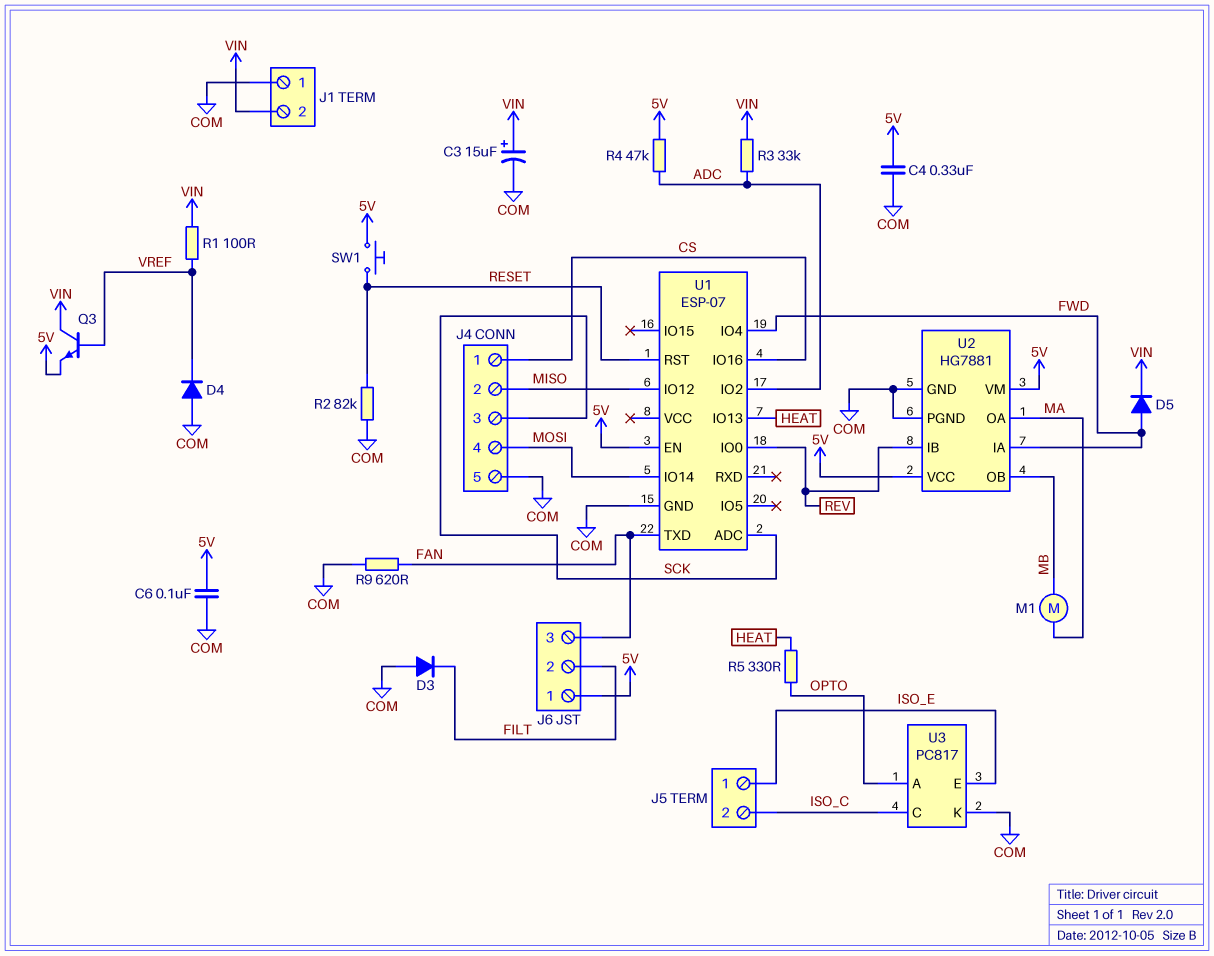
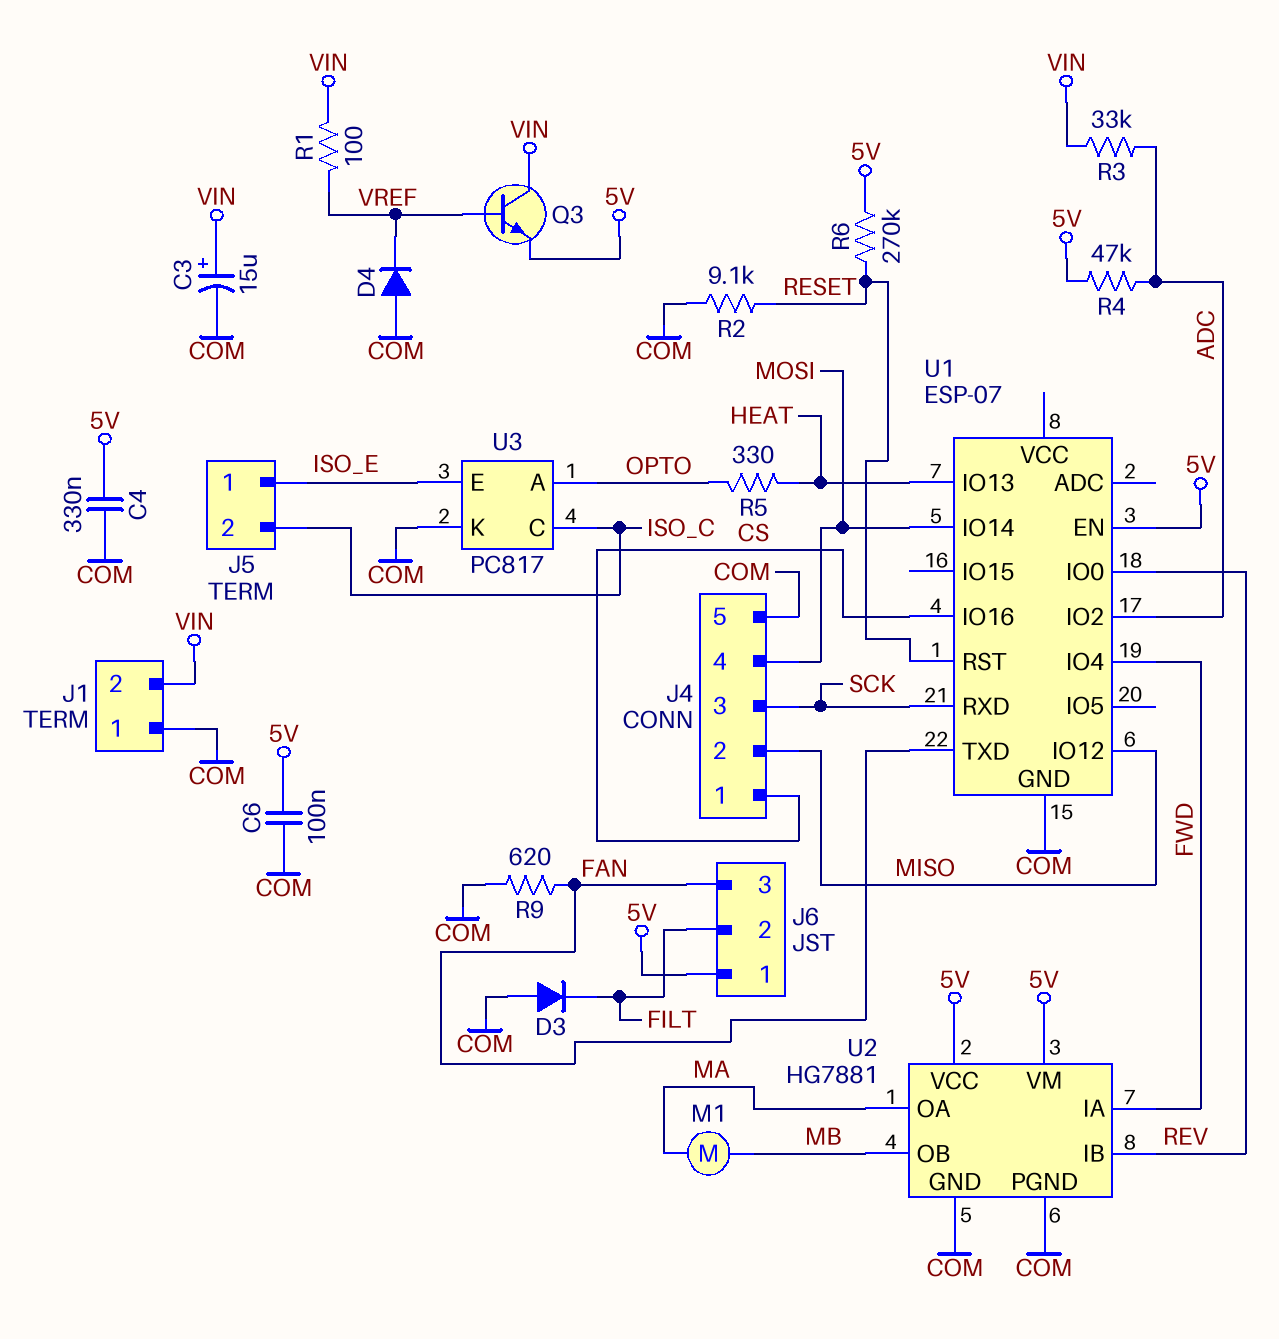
D5: diode (A FWD, K VIN) -> none
R2: 82k (COM, RESET) -> 9.1k (COM, RESET)
R6: none -> 270k (5V, RESET)
SW1: button (5V, RESET) -> none
U1 pin ADC: SCK -> none
U1 pin RXD: none -> SCK

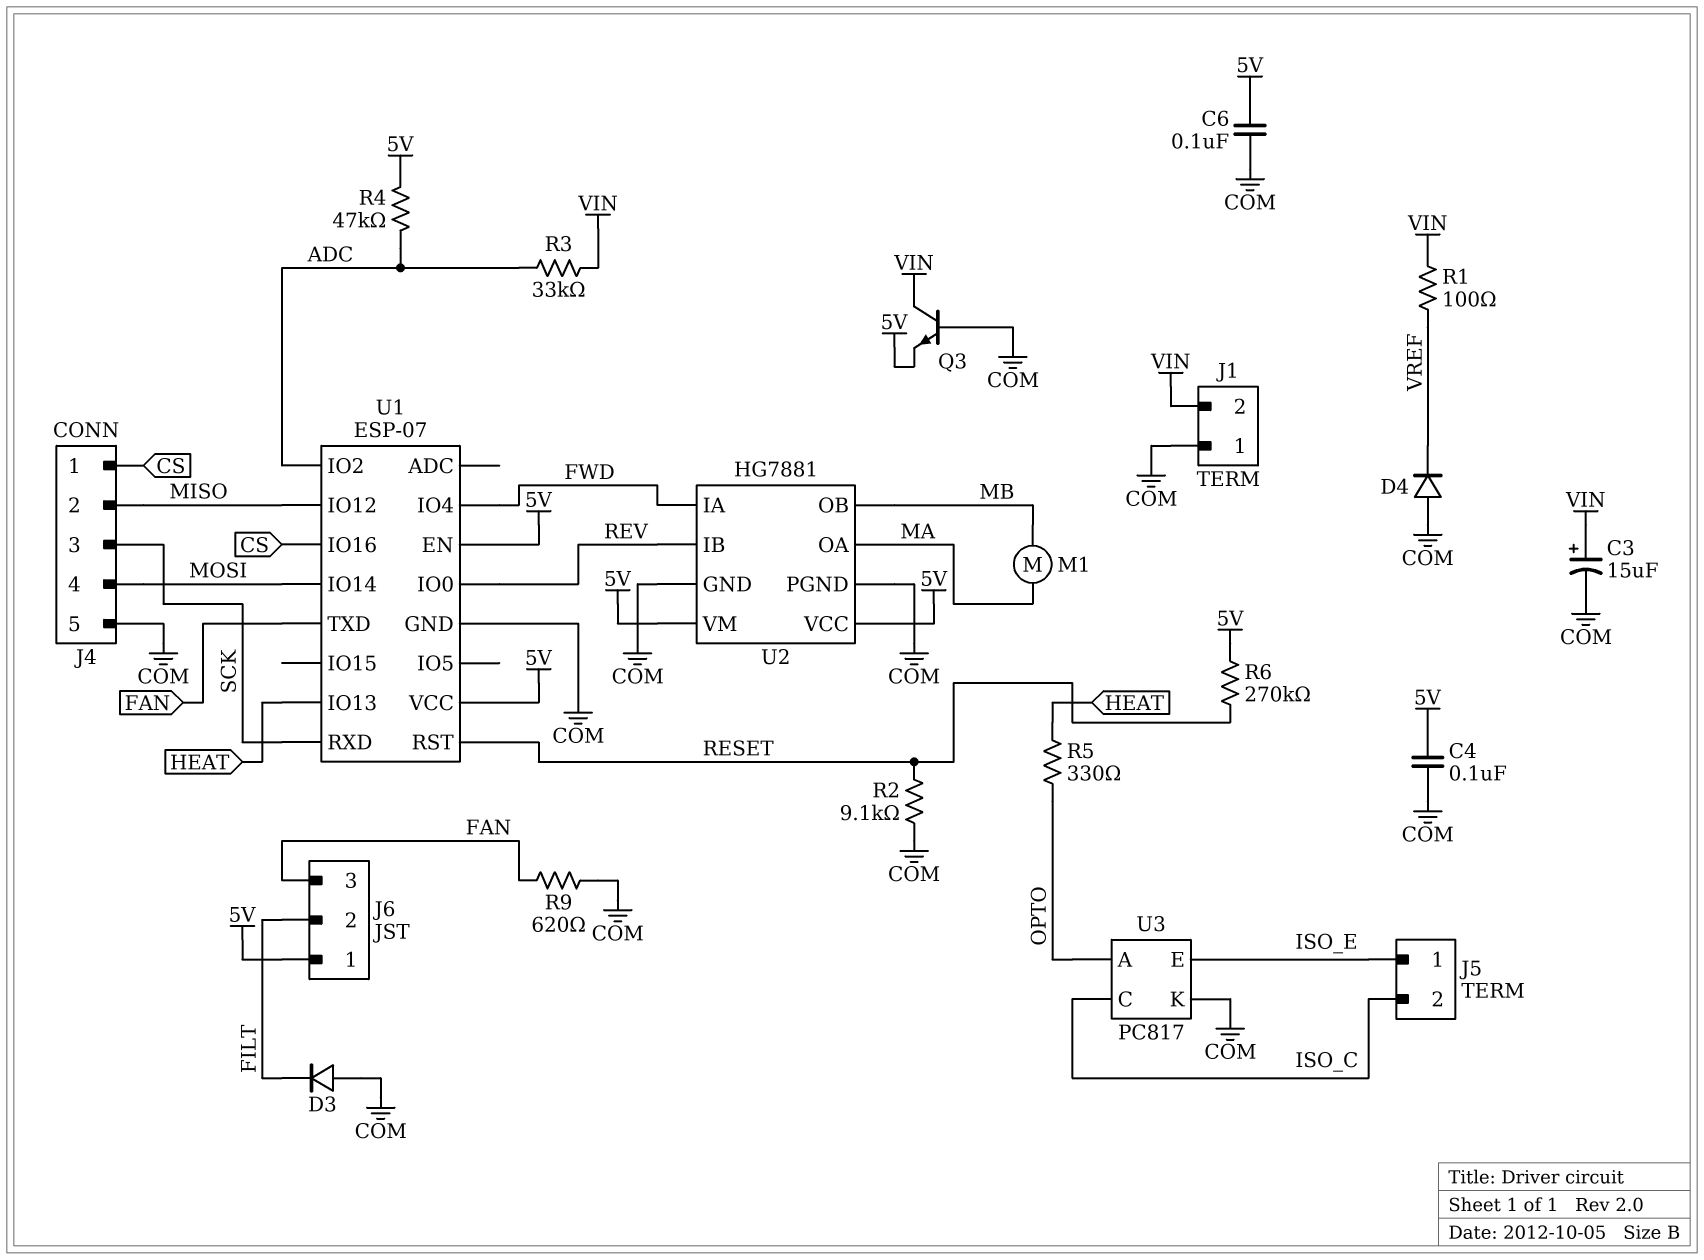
C4: 330nF (5V, COM) -> 100nF (5V, COM)
Q3: NPN (B VREF, C VIN, E 5V) -> NPN (B COM, C VIN, E 5V)
U1 pin VCC: none -> 5V

